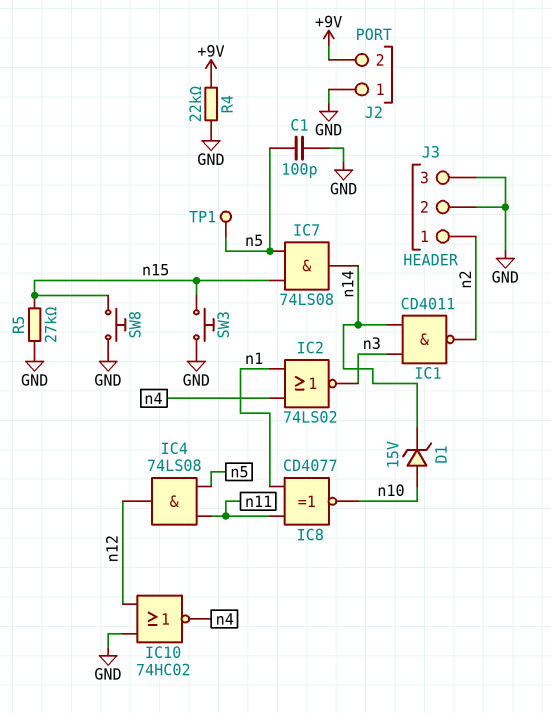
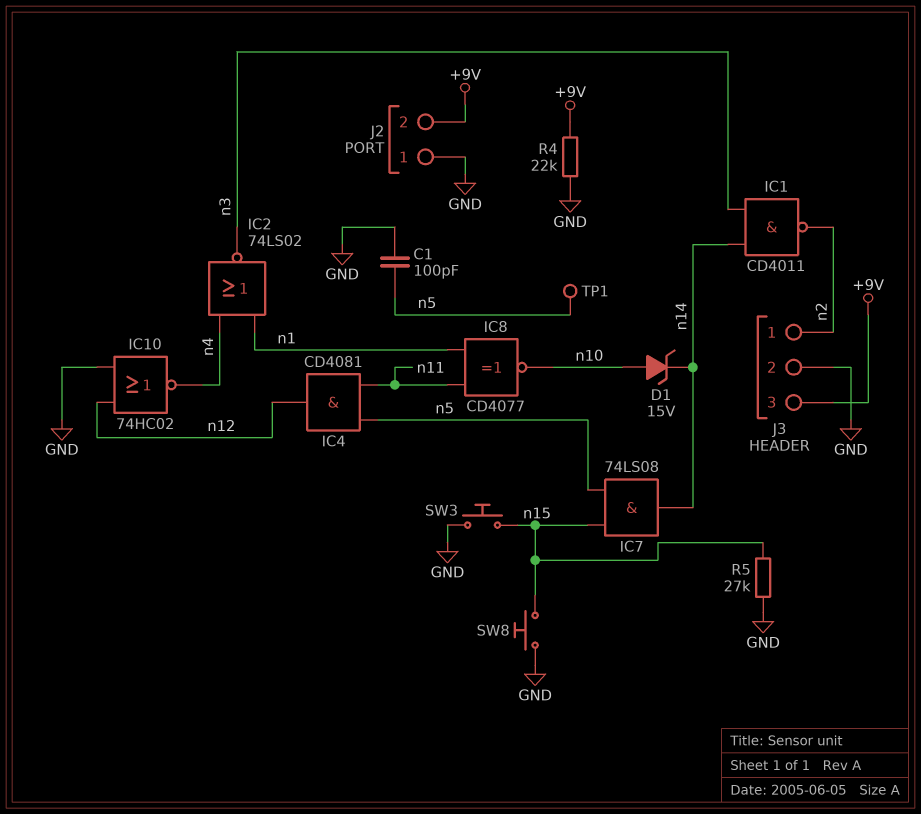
IC4: AND 74LS08 (in n5, in n11, out n12) -> AND CD4081 (in n5, in n11, out n12)
J3 pin 3: GND -> +9V

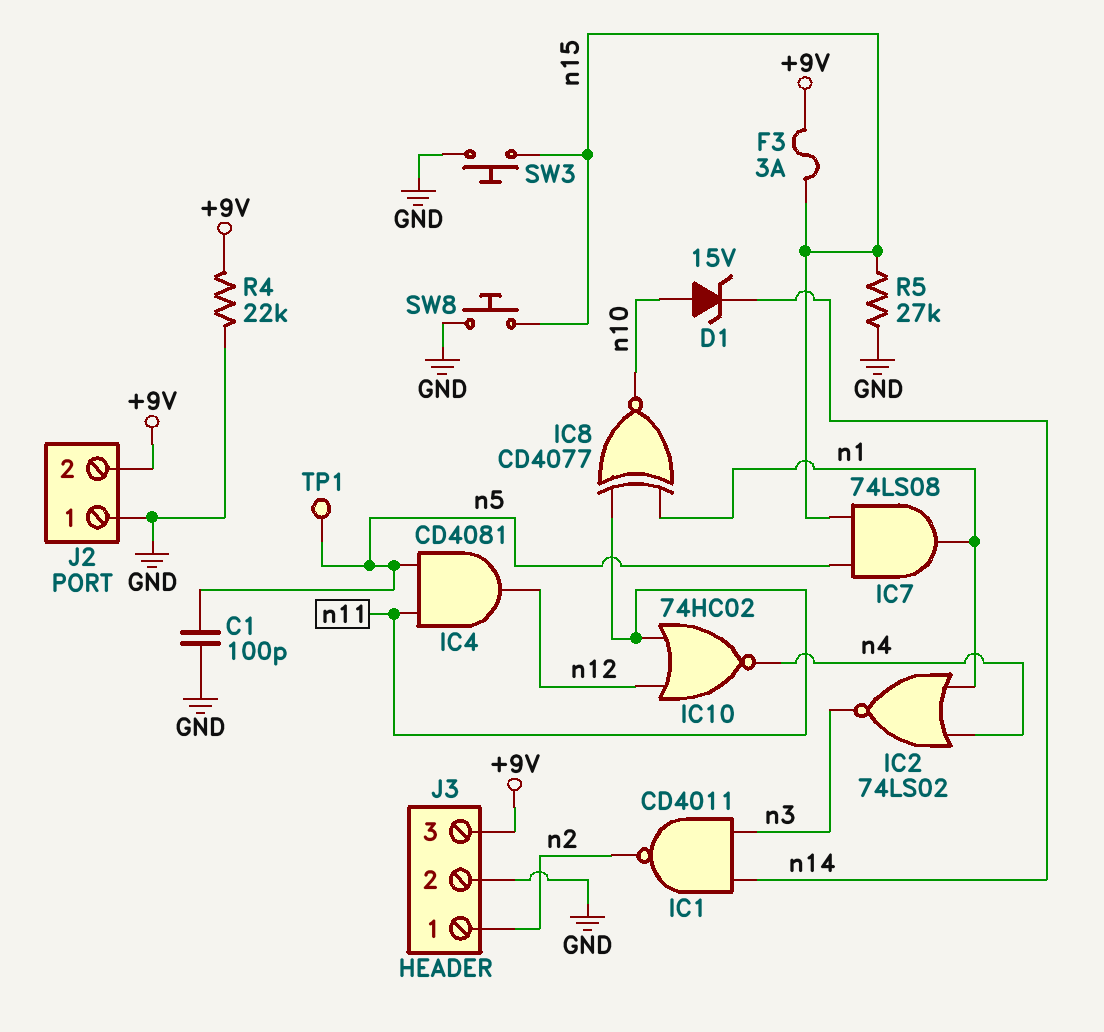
F3: none -> 3A (+9V, n15)
IC7: AND 74LS08 (in n5, in n15, out n14) -> AND 74LS08 (in n5, in n15, out n1)
IC10: NOR 74HC02 (in GND, in n12, out n4) -> NOR 74HC02 (in n11, in n12, out n4)

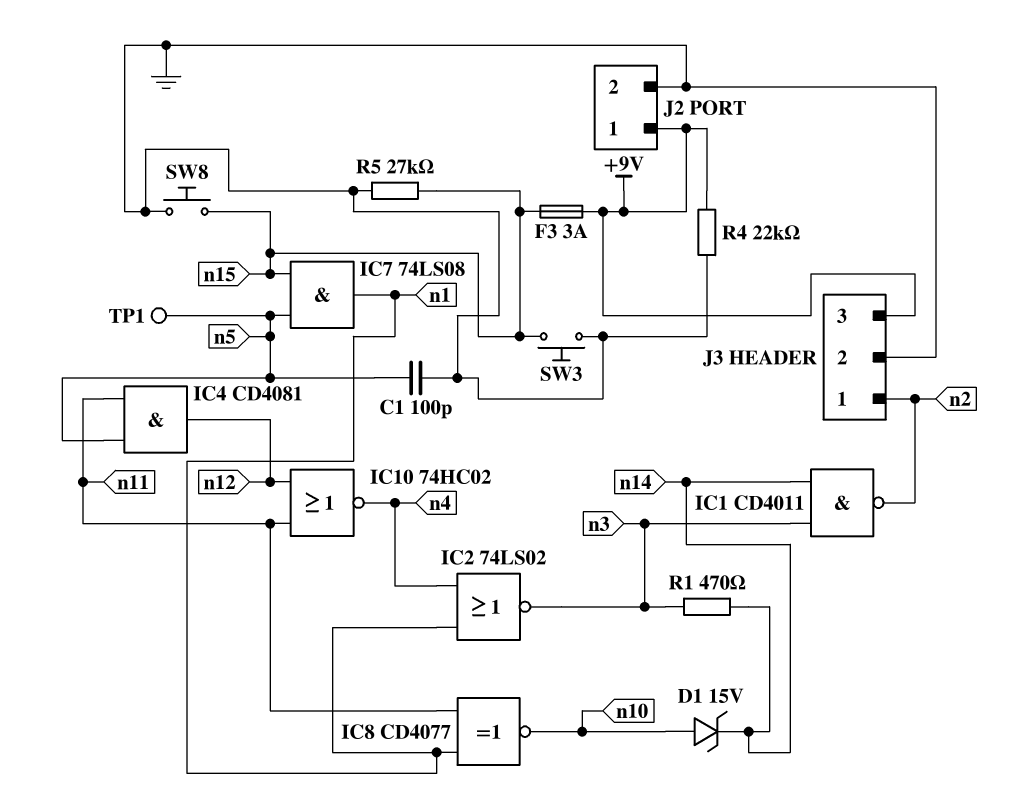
J2 pin 1: GND -> +9V
J2 pin 2: +9V -> GND
R1: none -> 470 (n3, n14)

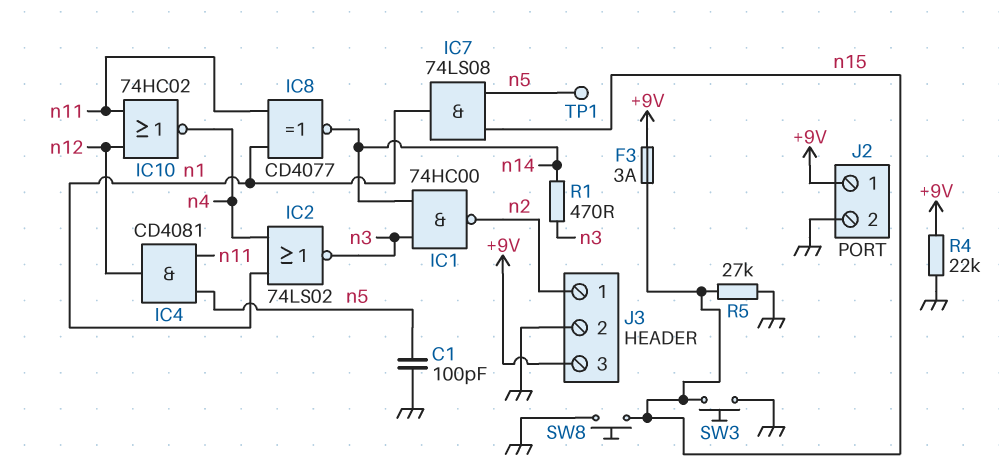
D1: zener 15V (A n10, K n14) -> none
IC1: NAND CD4011 (in n3, in n14, out n2) -> NAND 74HC00 (in n3, in n14, out n2)
IC8: XNOR CD4077 (in n1, in n11, out n10) -> XNOR CD4077 (in n1, in n11, out n14)

